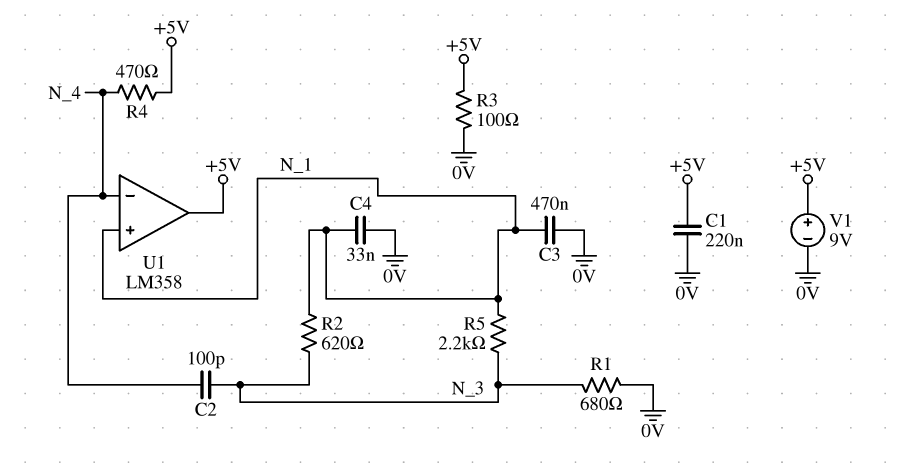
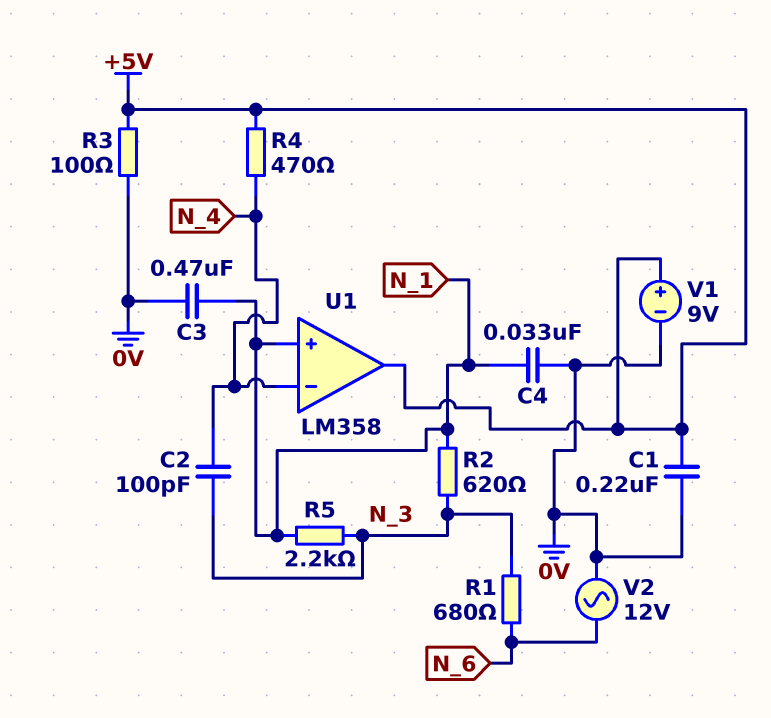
R1: 680 (0V, N_3) -> 680 (N_3, N_6)
V2: none -> AC 12V (0V, N_6)

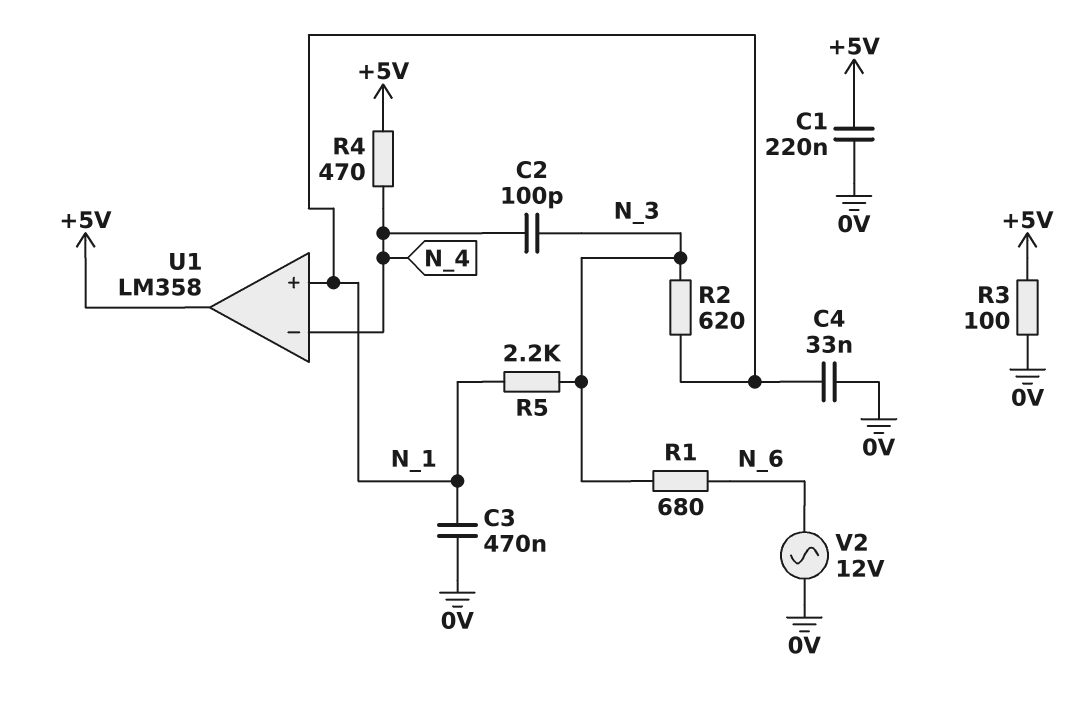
V1: 9V (plus +5V, minus 0V) -> none

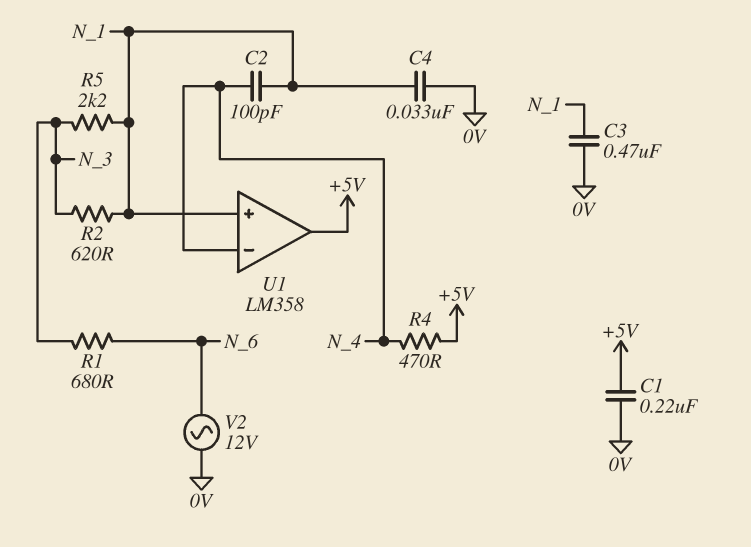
C2: 100pF (N_3, N_4) -> 100pF (N_1, N_4)
R3: 100 (+5V, 0V) -> none

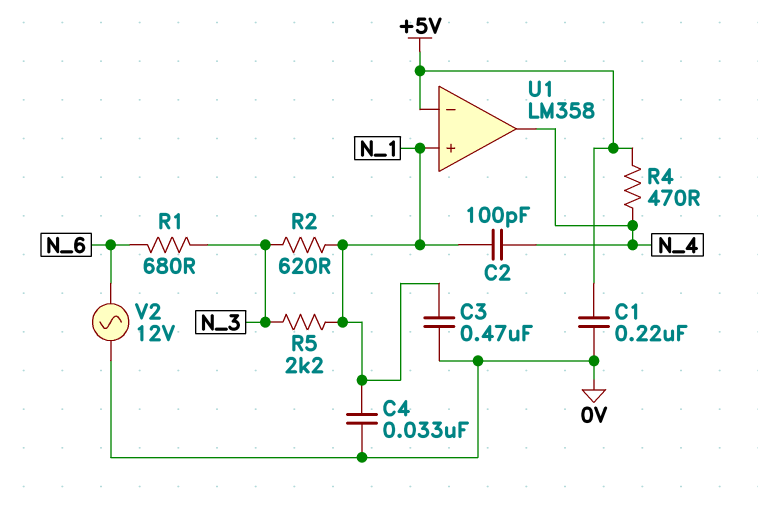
U1 pin in-: N_4 -> +5V
U1 pin out: +5V -> N_4

